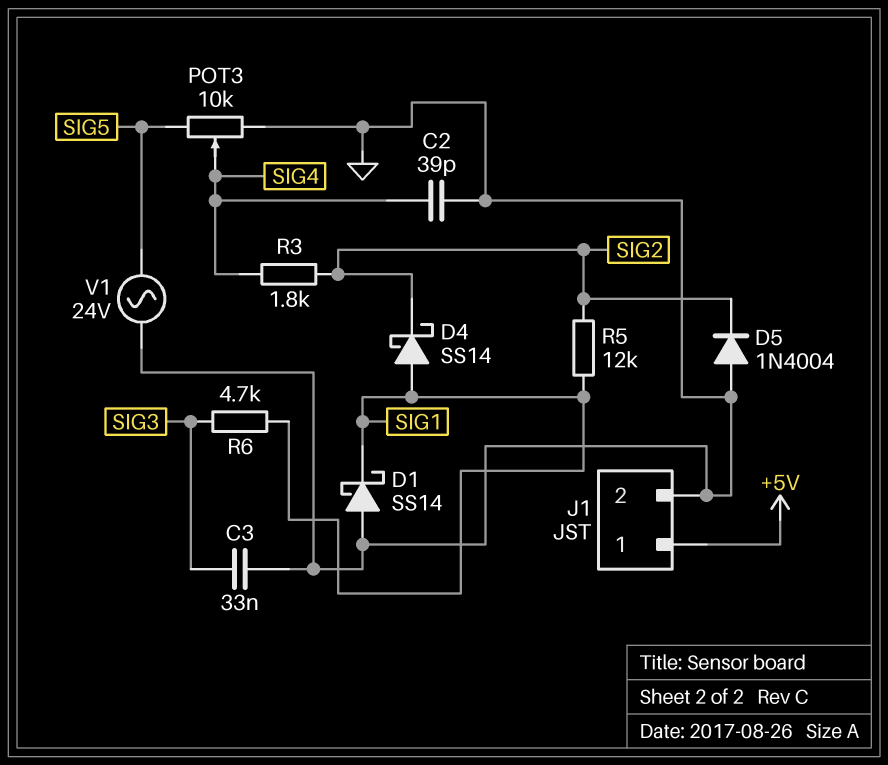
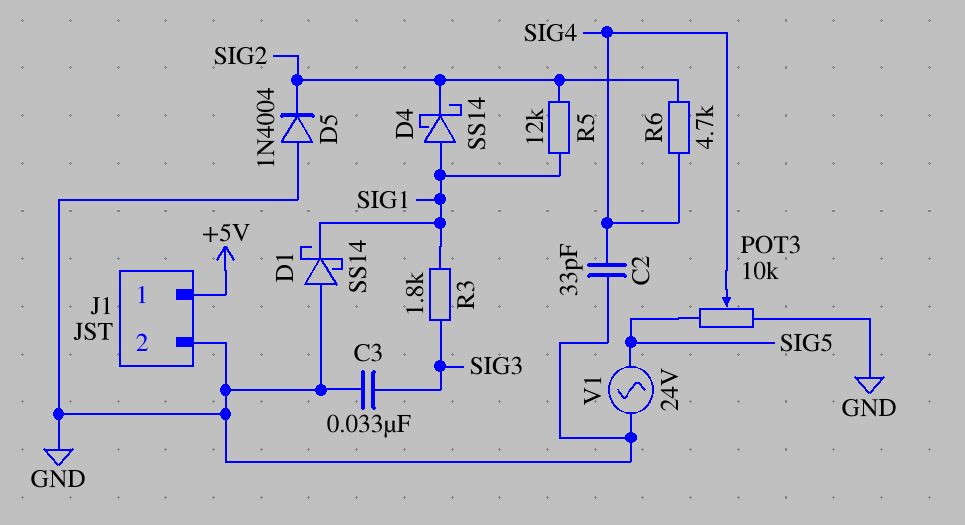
C2: 39pF (GND, SIG4) -> 33pF (GND, SIG4)
R3: 1.8k (SIG2, SIG4) -> 1.8k (SIG1, SIG3)
R6: 4.7k (SIG1, SIG3) -> 4.7k (SIG2, SIG4)

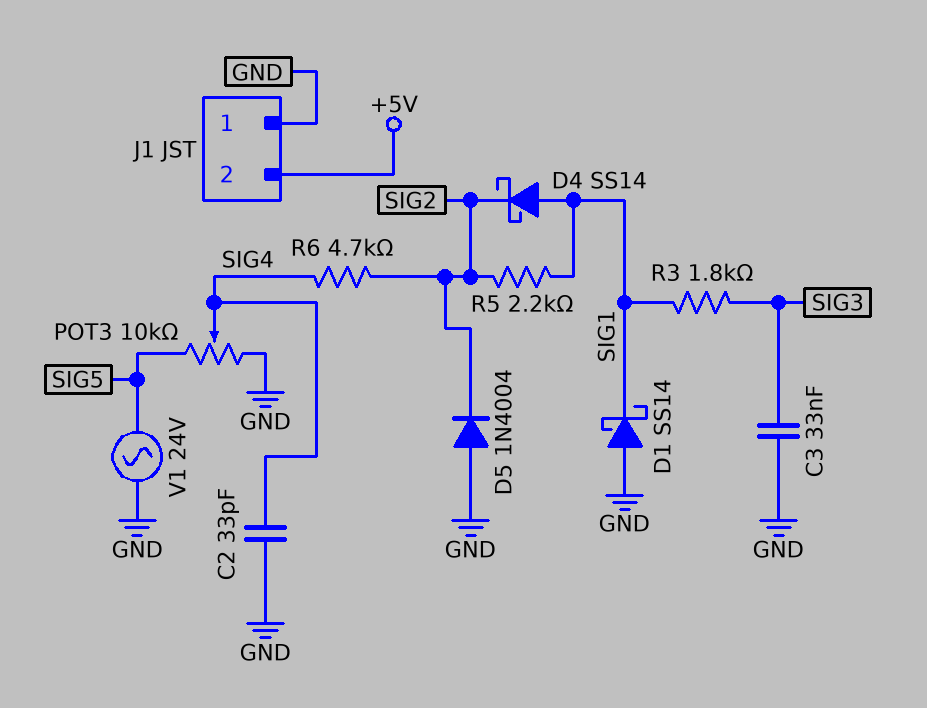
J1 pin 1: +5V -> GND
J1 pin 2: GND -> +5V
R5: 12k (SIG1, SIG2) -> 2.2k (SIG1, SIG2)

